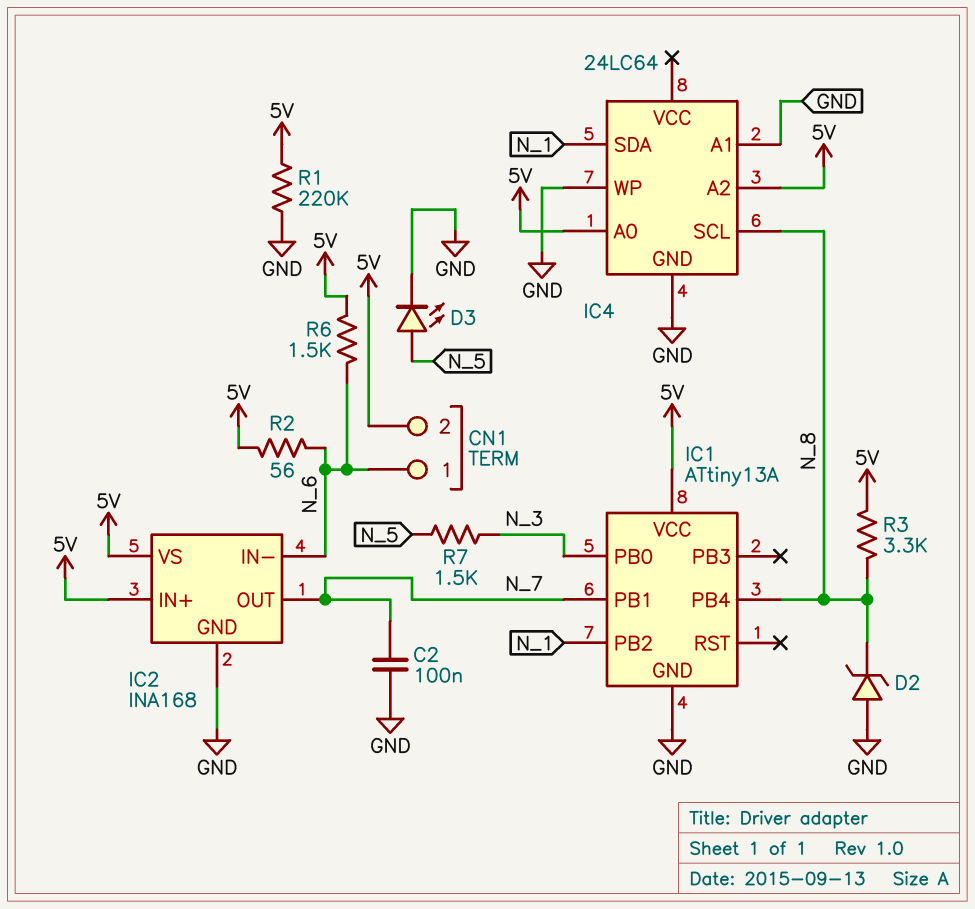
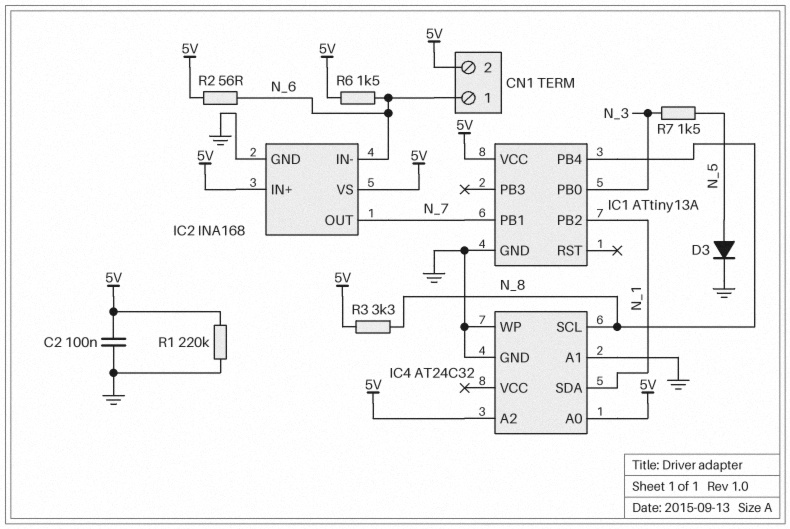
C2: 100nF (GND, N_7) -> 100nF (5V, GND)
D2: zener (A GND, K N_8) -> none
D3: LED (A N_5, K GND) -> diode (A N_5, K GND)
IC4: 24LC64 -> AT24C32

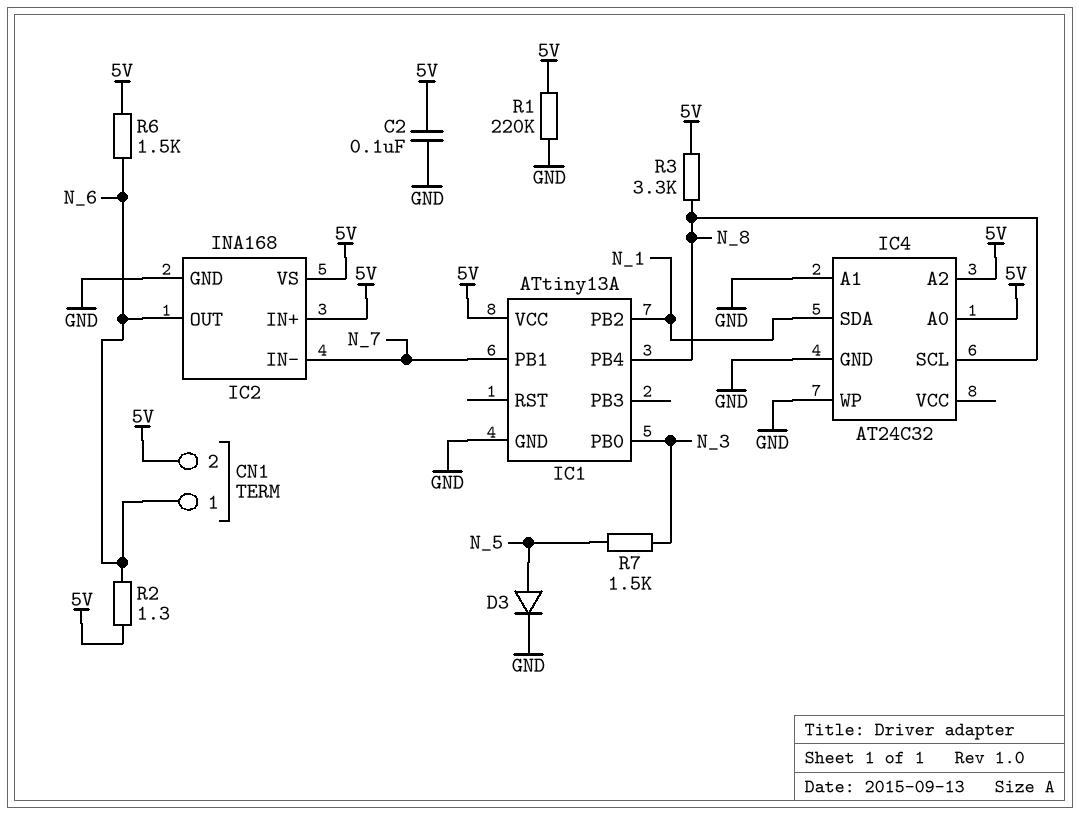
IC2 pin IN-: N_6 -> N_7
IC2 pin OUT: N_7 -> N_6
R2: 56 (5V, N_6) -> 1.3 (5V, N_6)

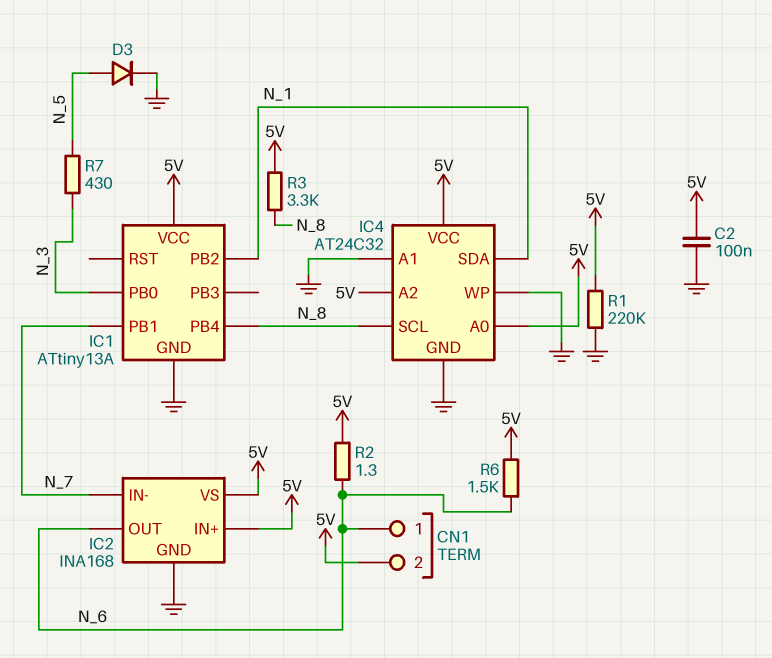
IC4 pin VCC: none -> 5V
R7: 1.5k (N_3, N_5) -> 430 (N_3, N_5)

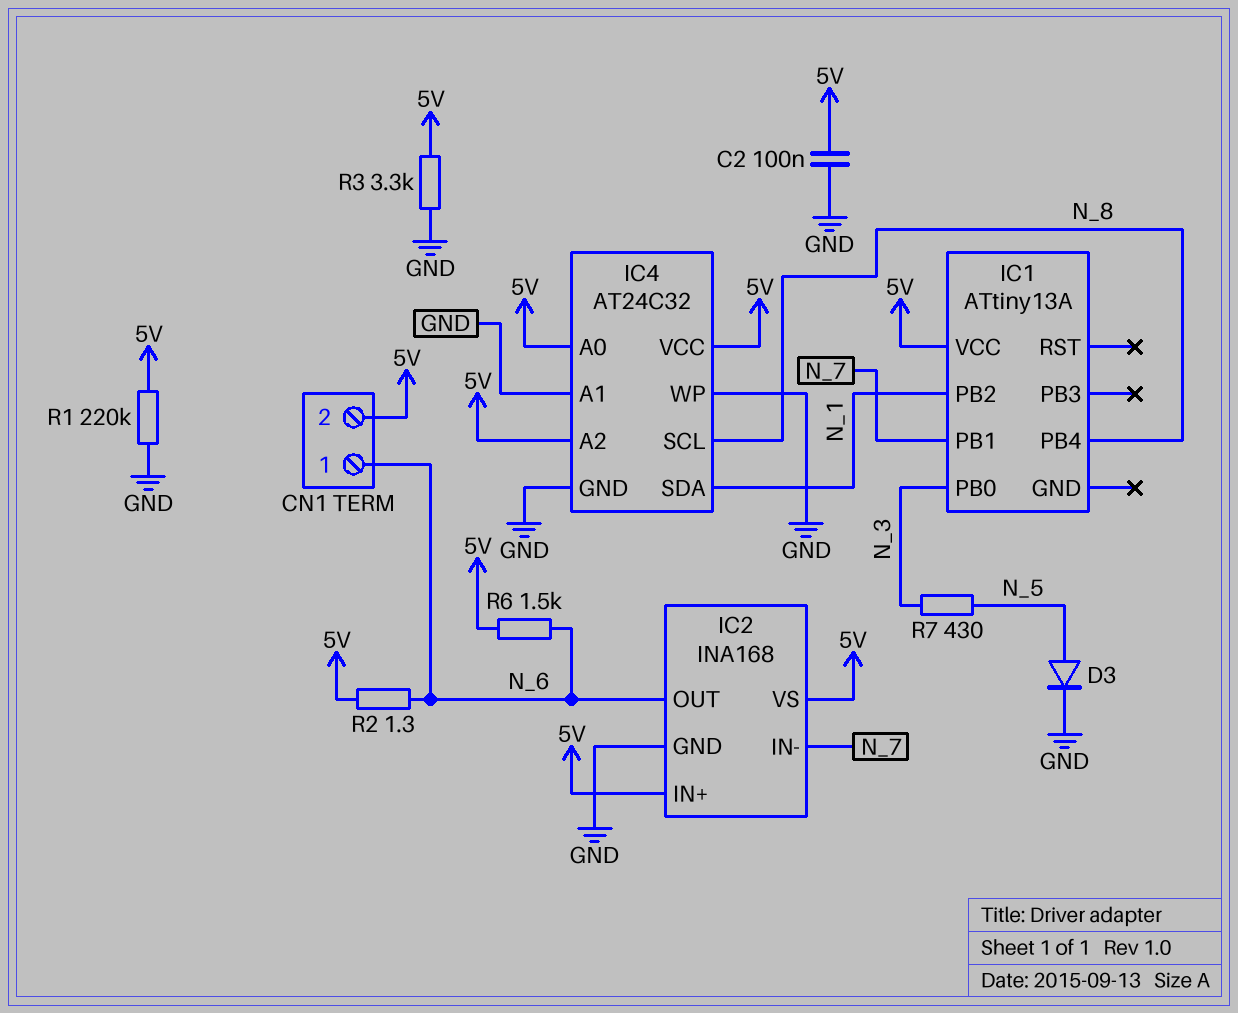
IC1 pin GND: GND -> none
R3: 3.3k (5V, N_8) -> 3.3k (5V, GND)

